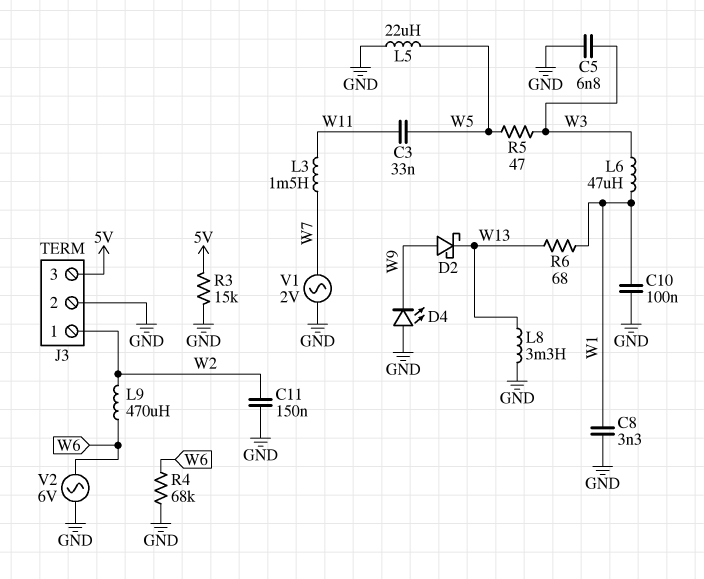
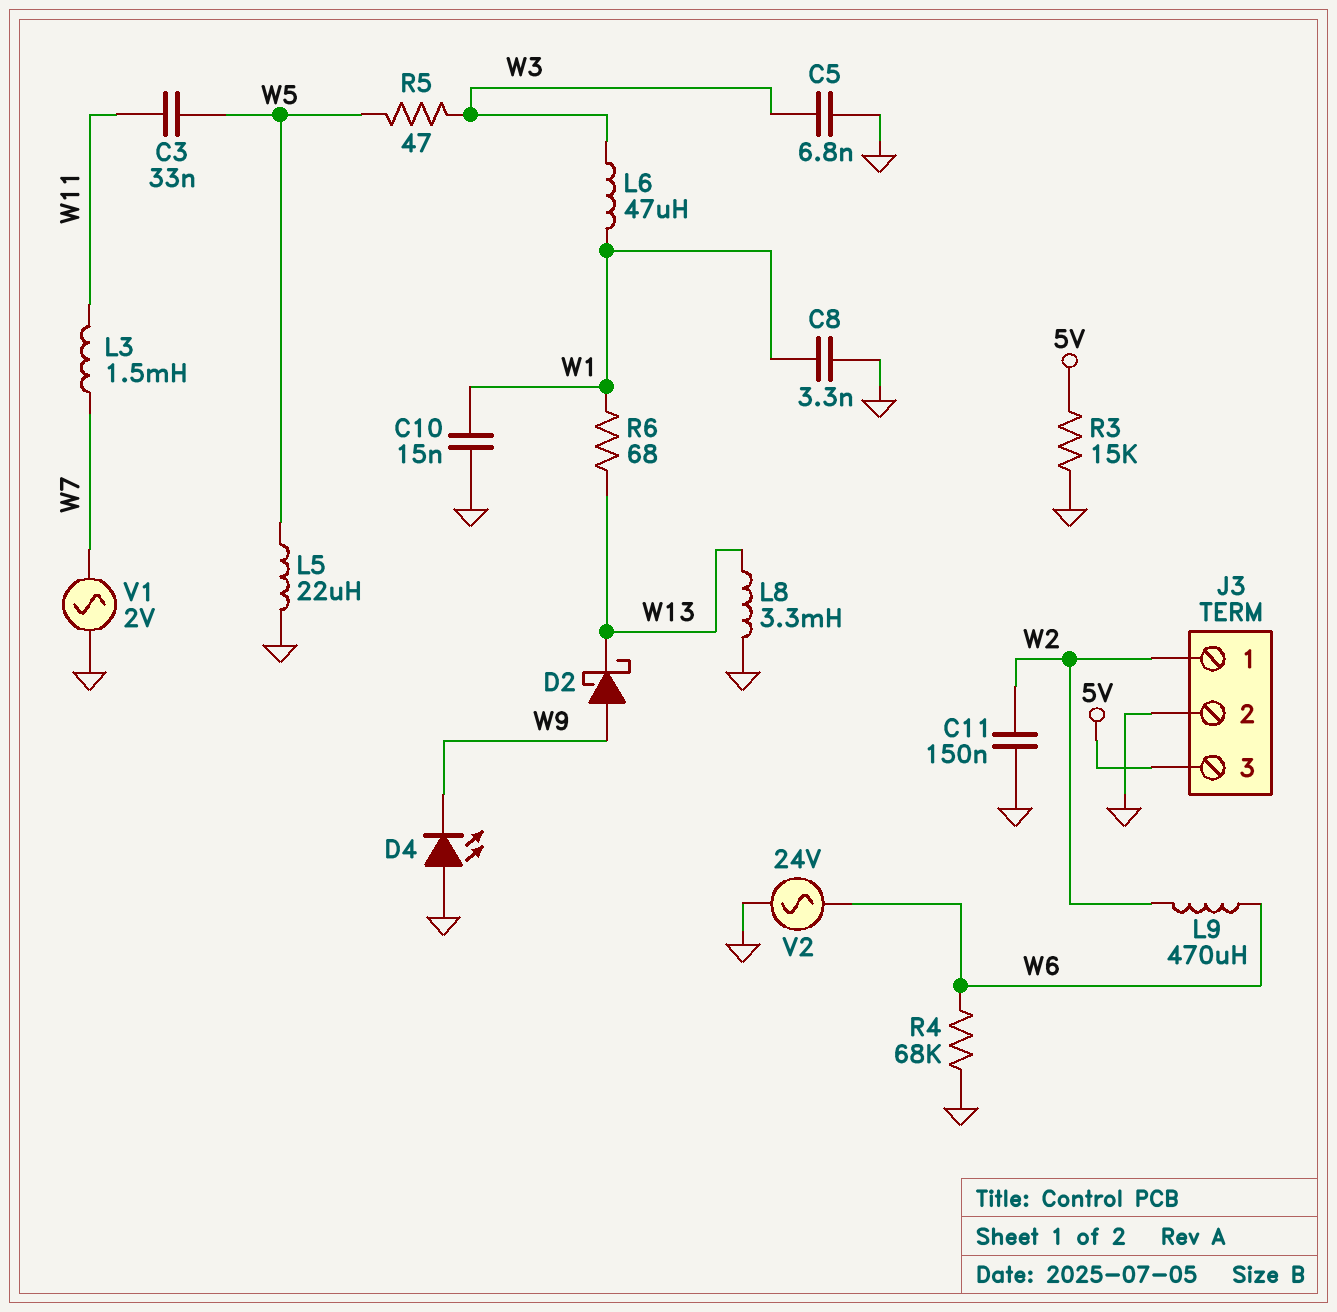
C10: 100nF (GND, W1) -> 15nF (GND, W1)
V2: AC 6V (GND, W6) -> AC 24V (GND, W6)

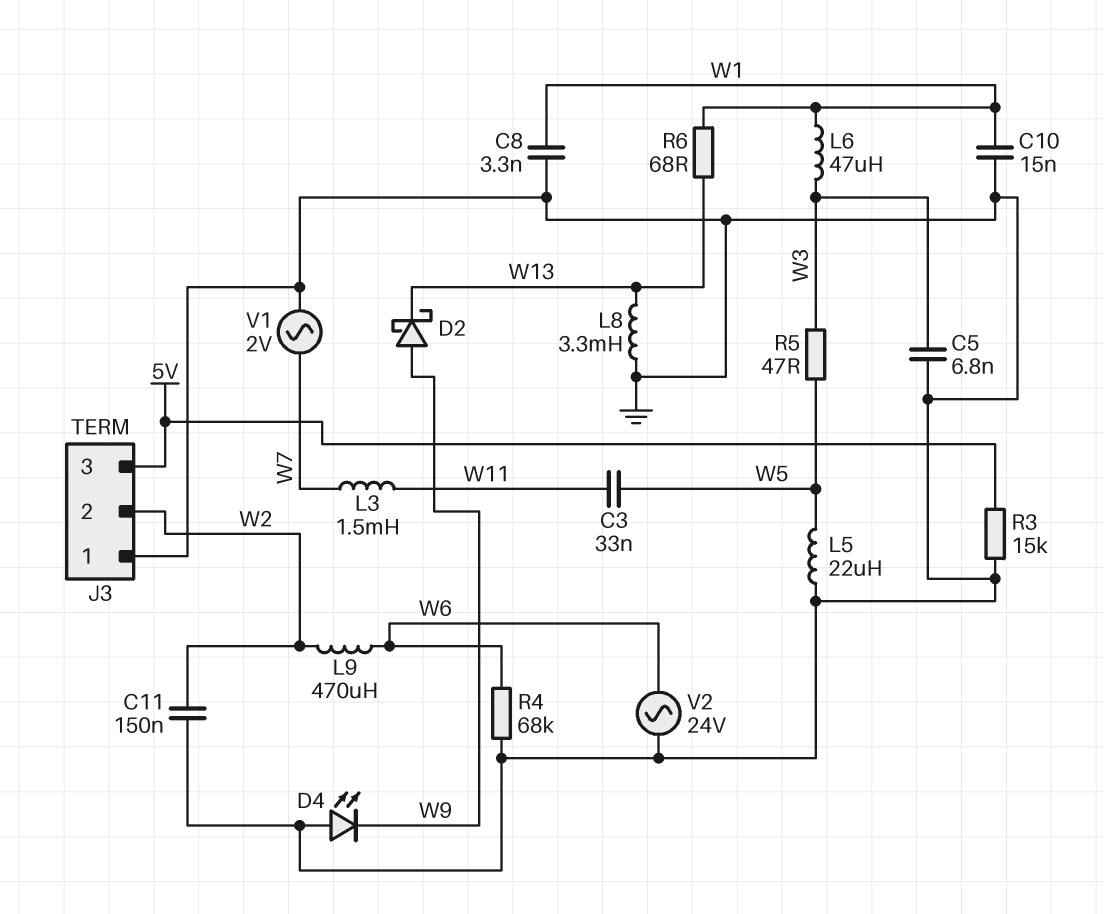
J3 pin 1: W2 -> GND
J3 pin 2: GND -> W2

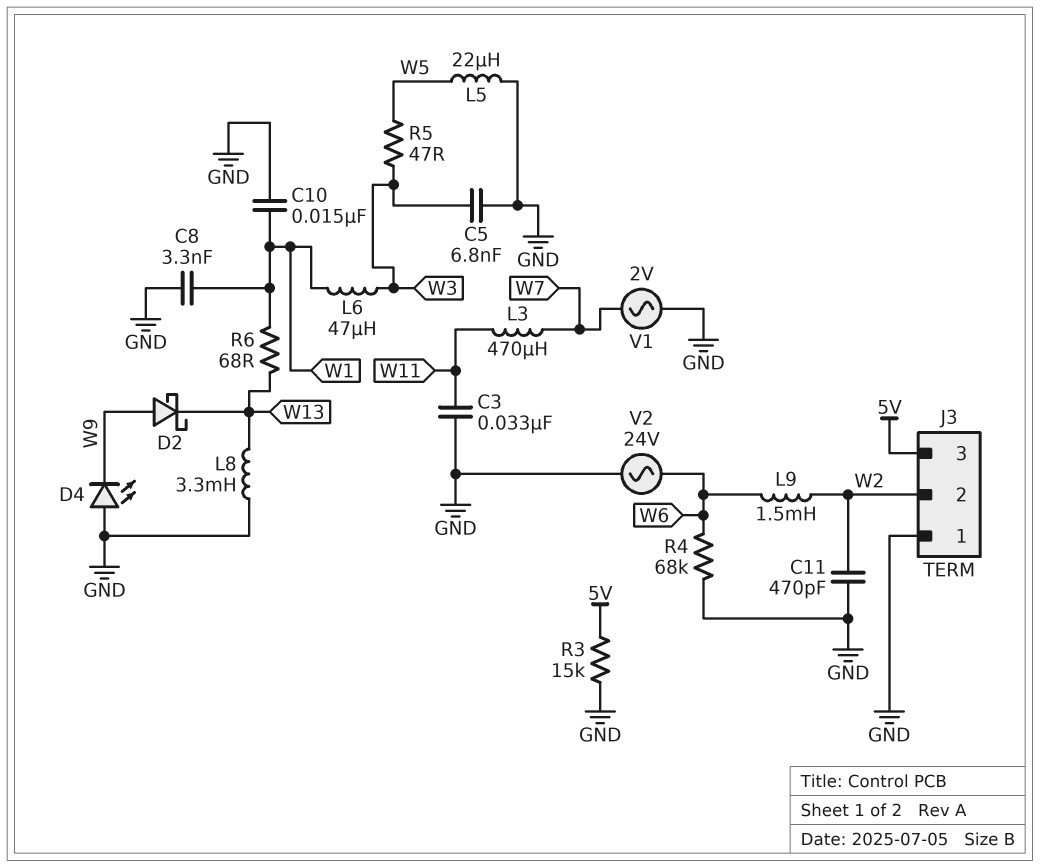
C3: 33nF (W5, W11) -> 33nF (GND, W11)
C11: 150nF (GND, W2) -> 470pF (GND, W2)
L3: 1.5mH (W7, W11) -> 470uH (W7, W11)
L9: 470uH (W2, W6) -> 1.5mH (W2, W6)

